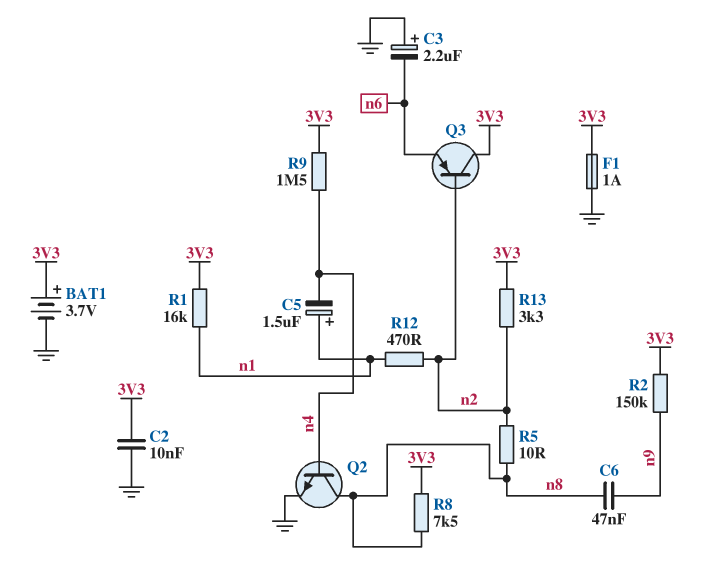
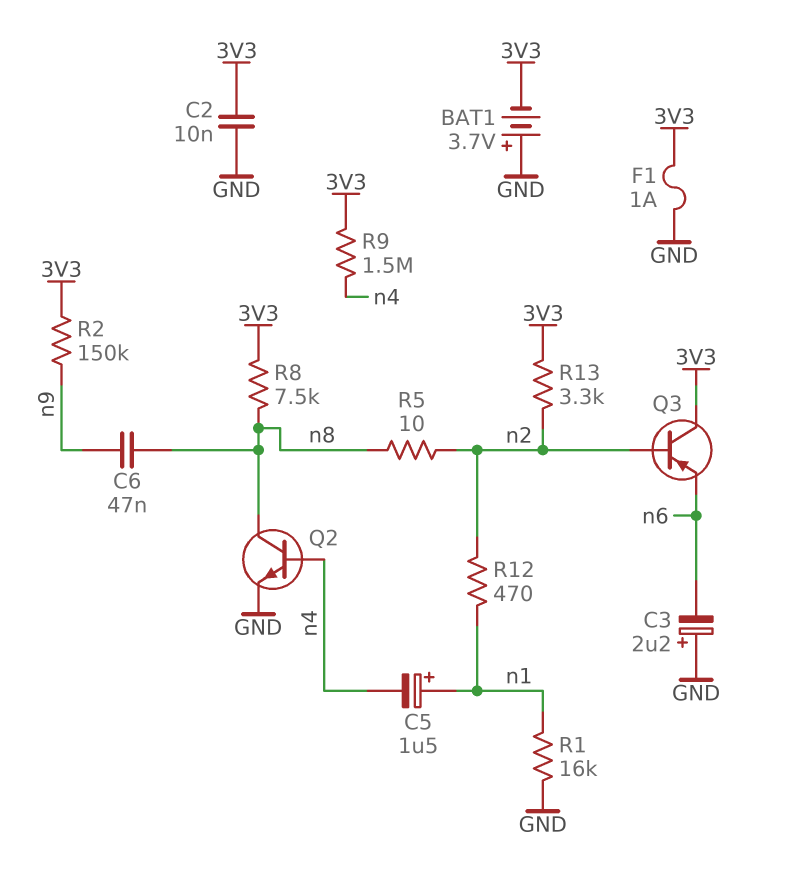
BAT1: 3.7V (plus 3V3, minus GND) -> 3.7V (plus GND, minus 3V3)
R1: 16k (3V3, n1) -> 16k (GND, n1)

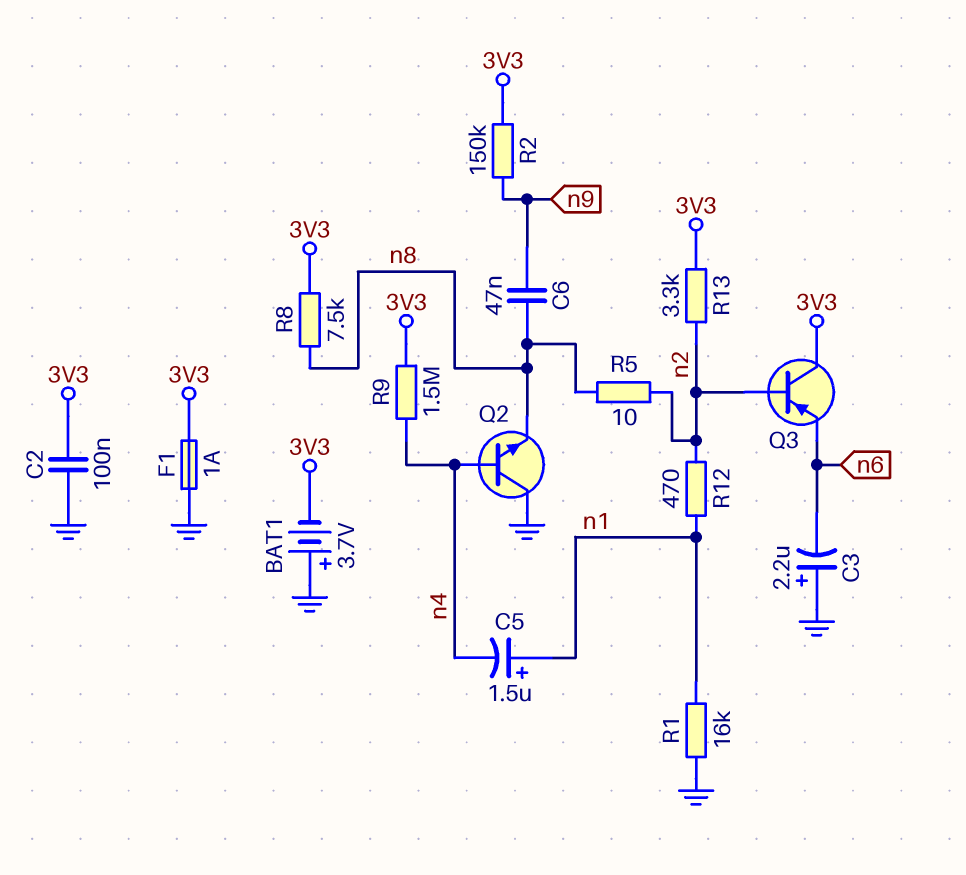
C2: 10nF (3V3, GND) -> 100nF (3V3, GND)
Q2: NPN (B n4, C n8, E GND) -> NPN (B n4, C GND, E n8)

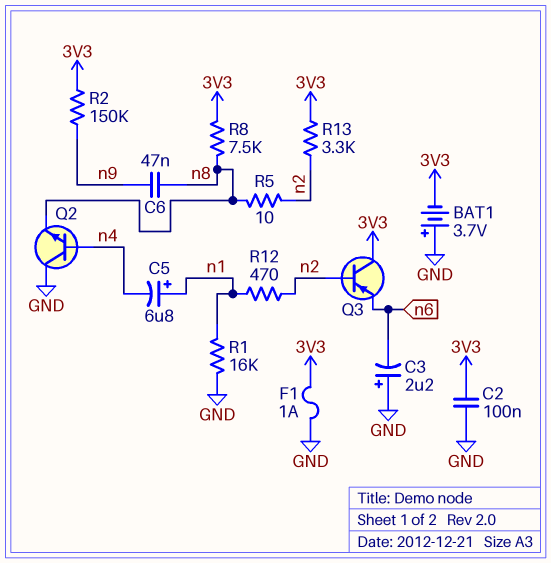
C5: 1.5uF (plus n1, minus n4) -> 6.8uF (plus n1, minus n4)
R9: 1.5M (3V3, n4) -> none

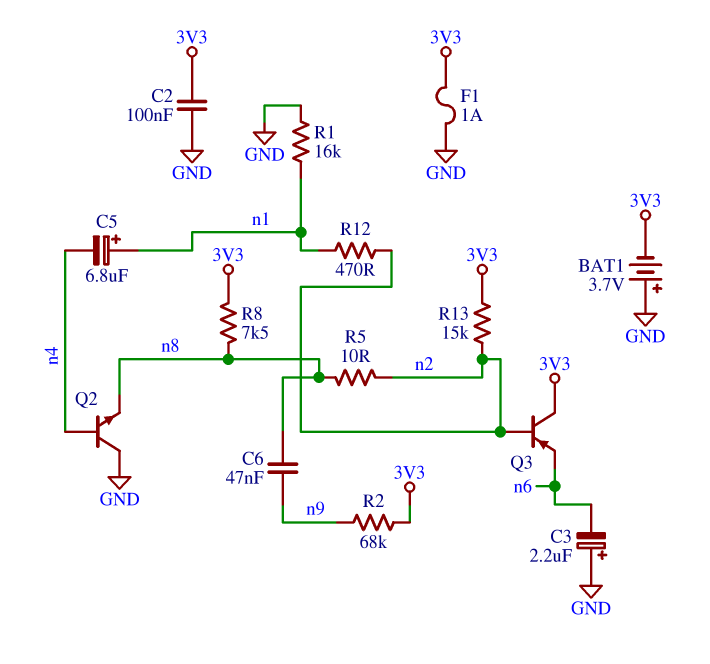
R2: 150k (3V3, n9) -> 68k (3V3, n9)
R13: 3.3k (3V3, n2) -> 15k (3V3, n2)

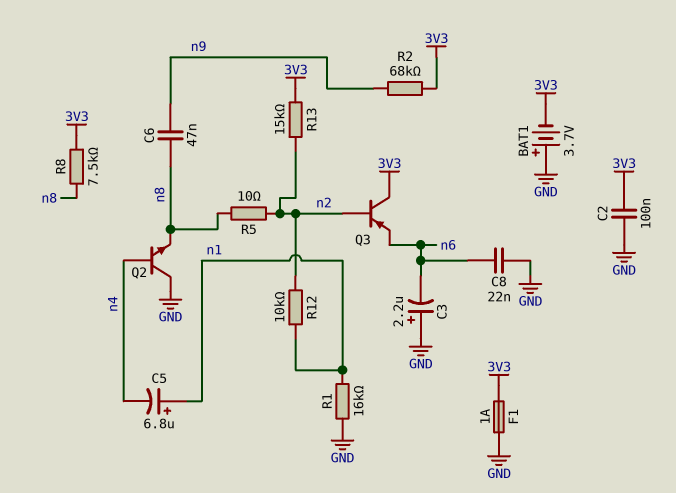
C8: none -> 22nF (GND, n6)
R12: 470 (n1, n2) -> 10k (n1, n2)

